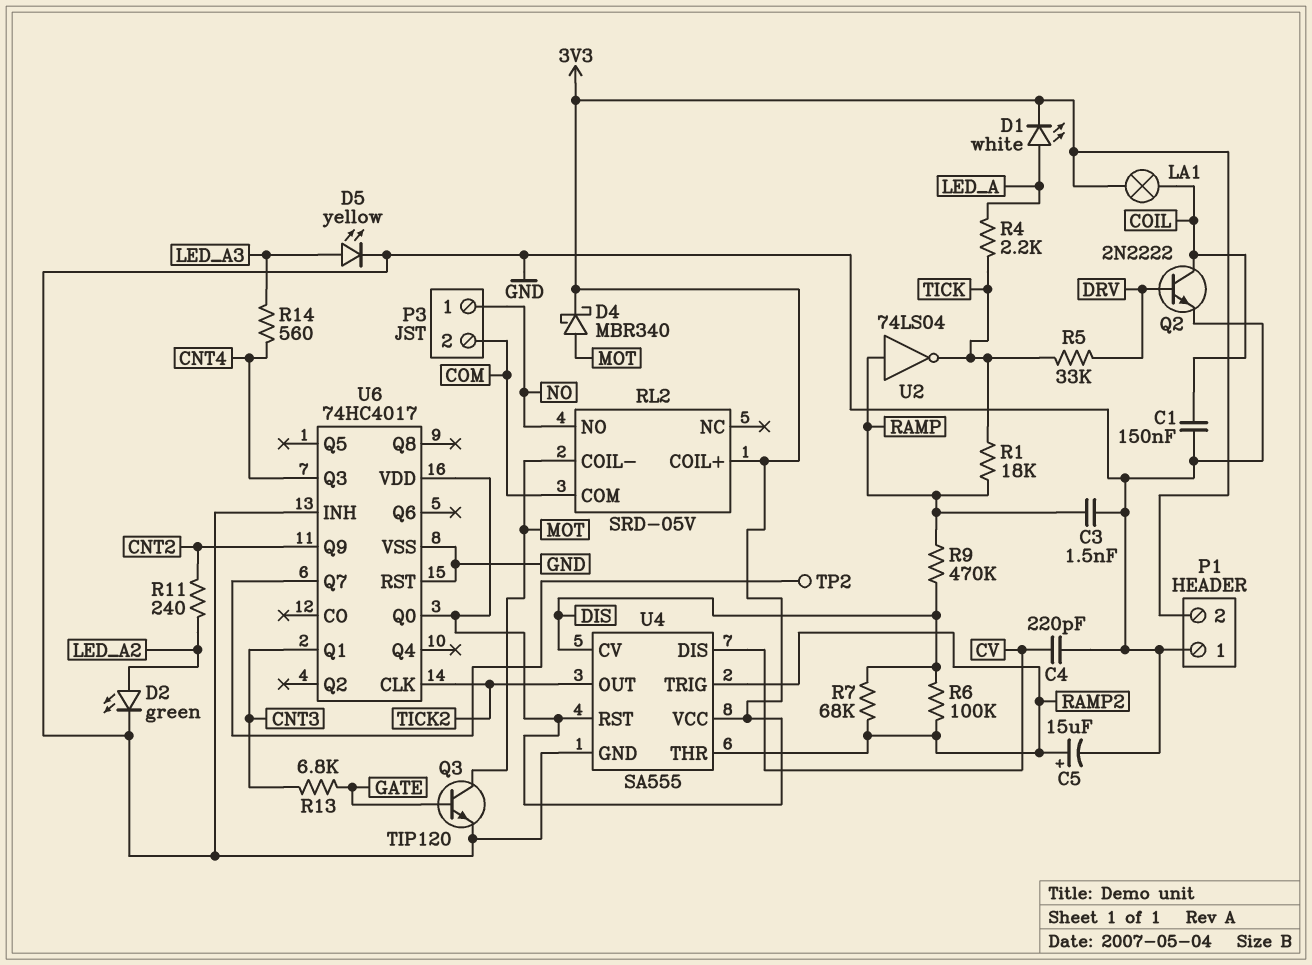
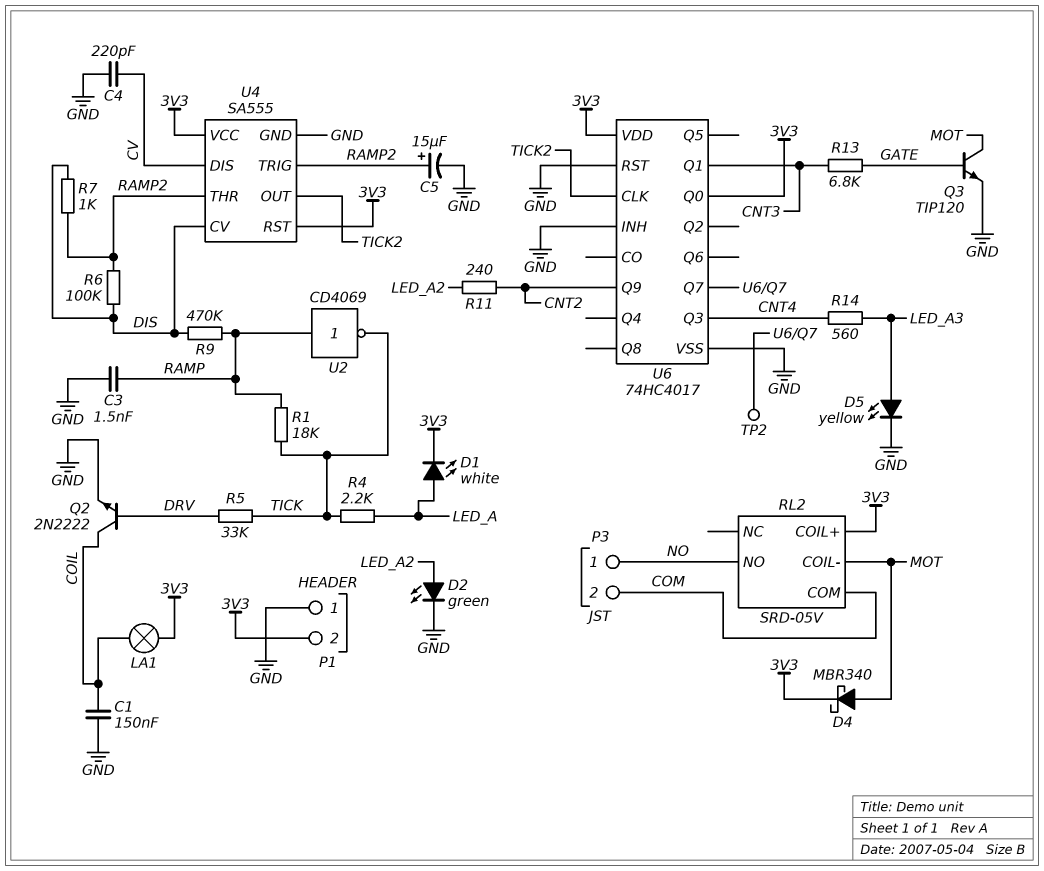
R7: 68k (DIS, RAMP2) -> 1k (DIS, RAMP2)
U2: NOT 74LS04 (in RAMP, out TICK) -> NOT CD4069 (in RAMP, out TICK)

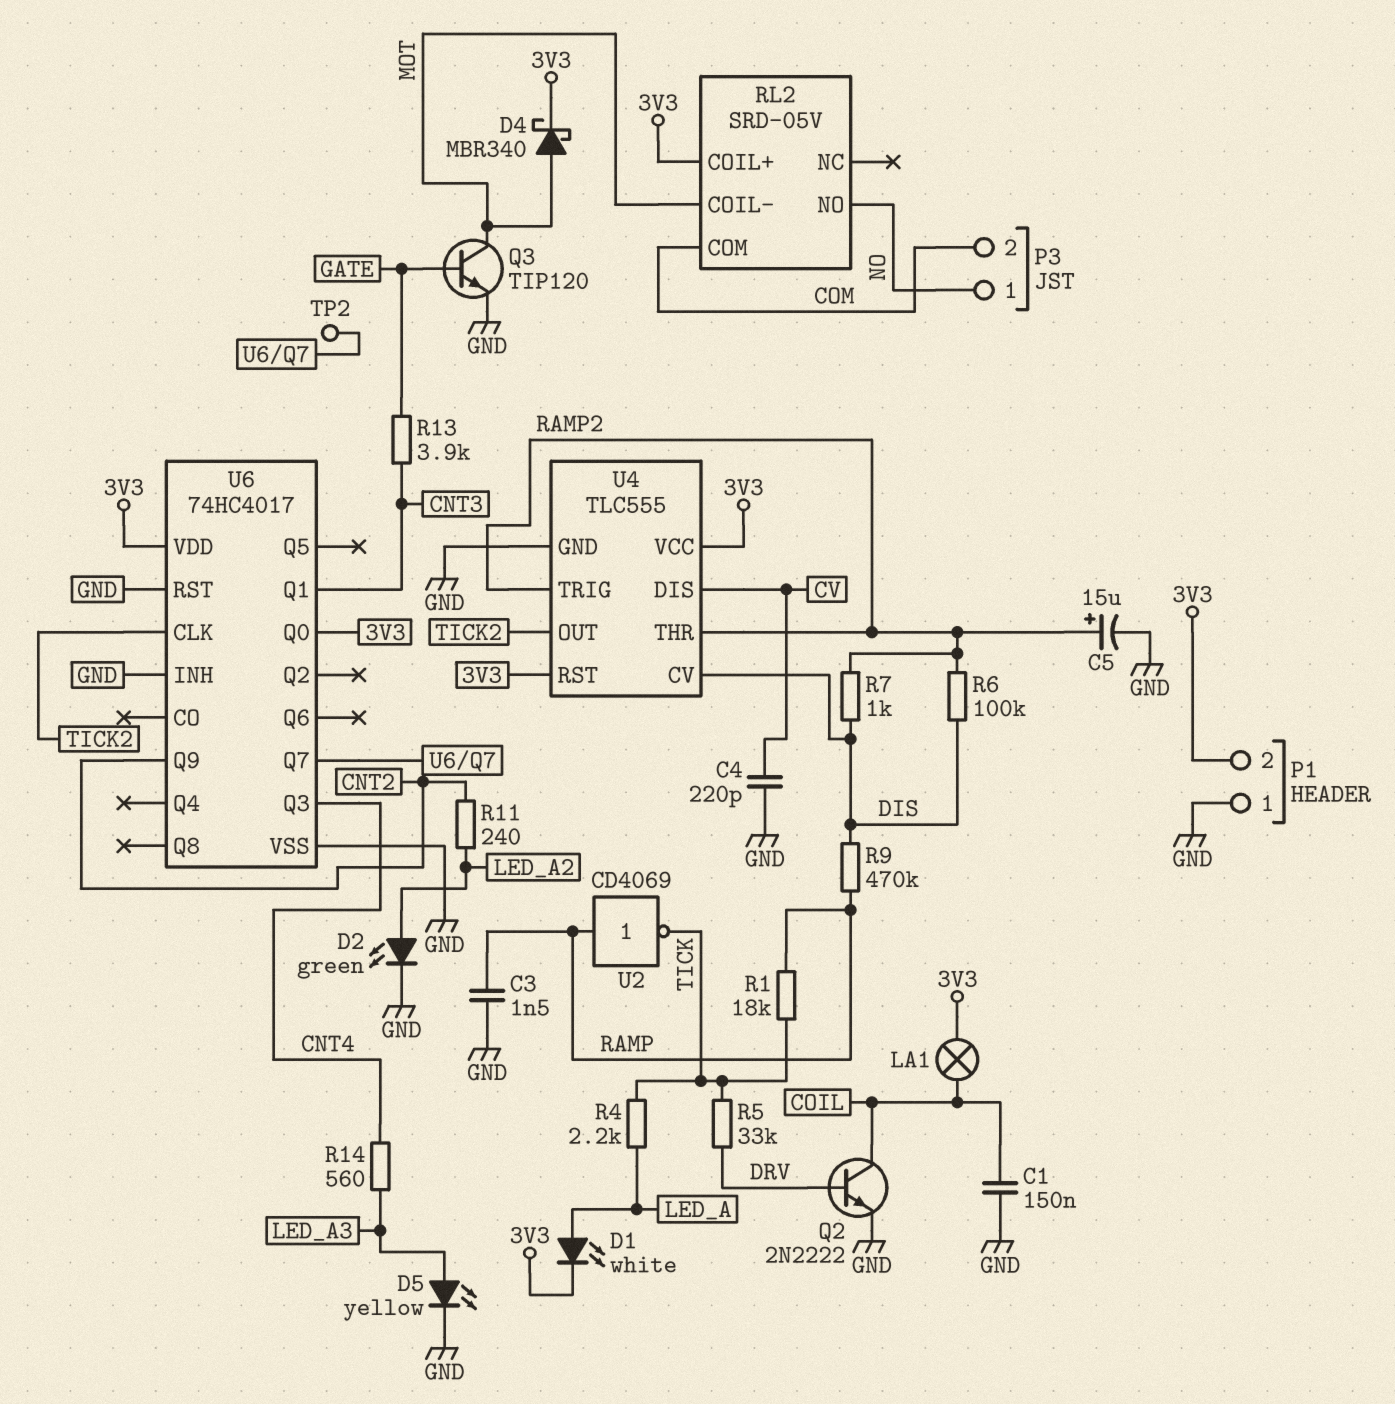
R13: 6.8k (CNT3, GATE) -> 3.9k (CNT3, GATE)
U4: SA555 -> TLC555

